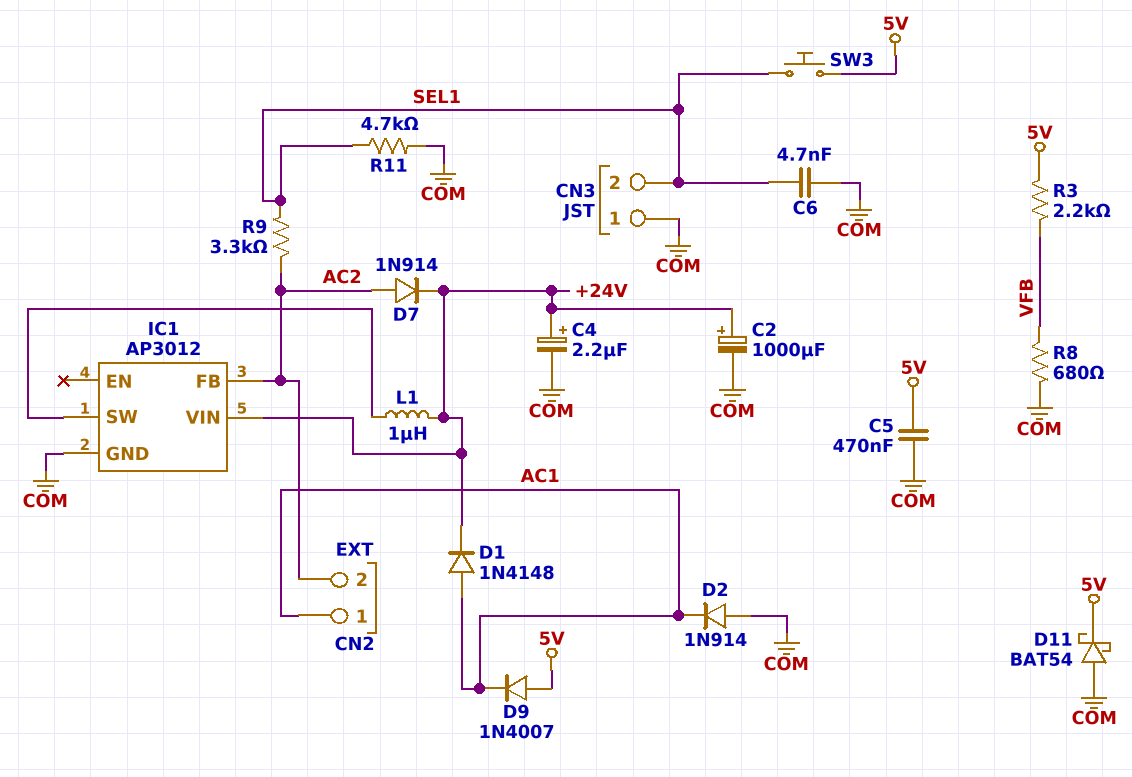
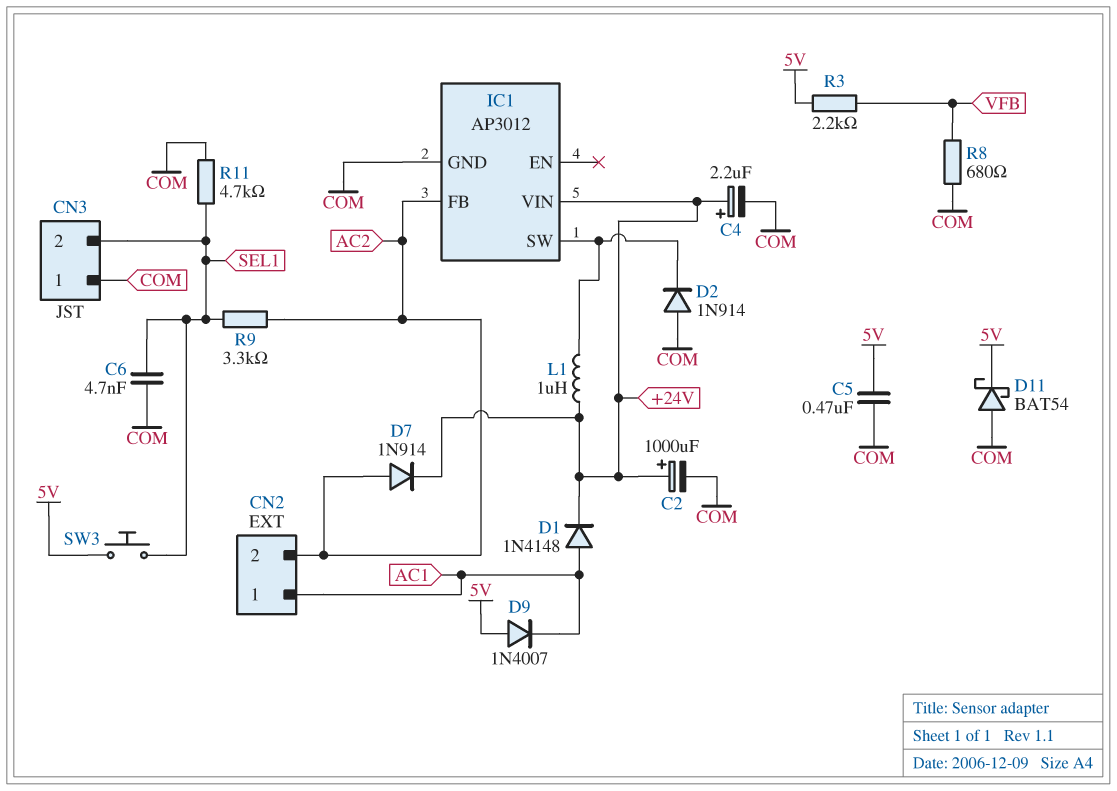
D2: diode 1N914 (A COM, K AC1) -> diode 1N914 (A COM, K IC1/SW)

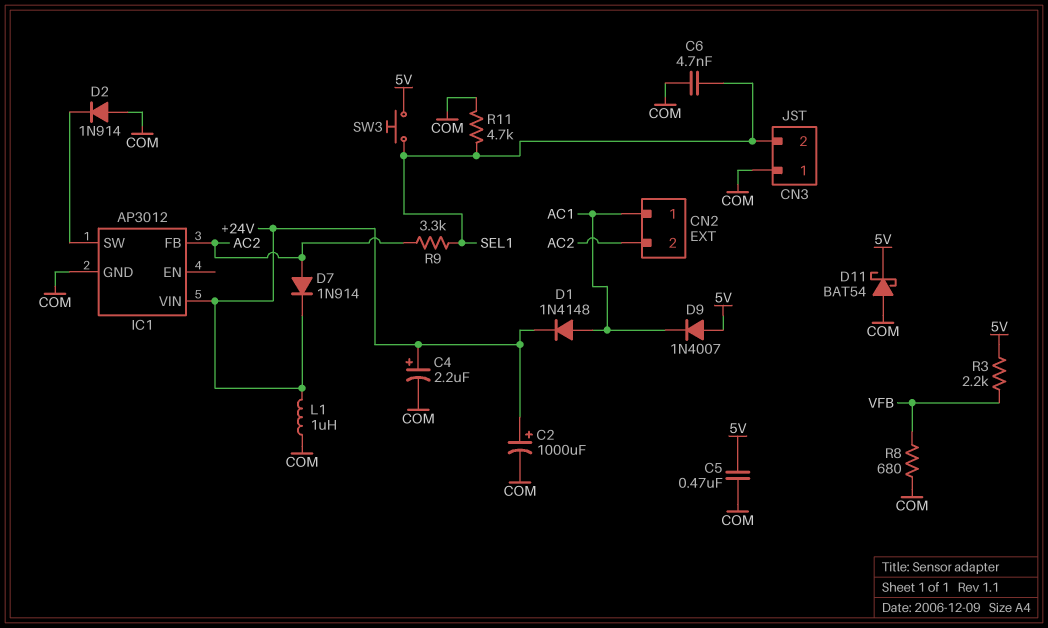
L1: 1uH (+24V, IC1/SW) -> 1uH (+24V, COM)

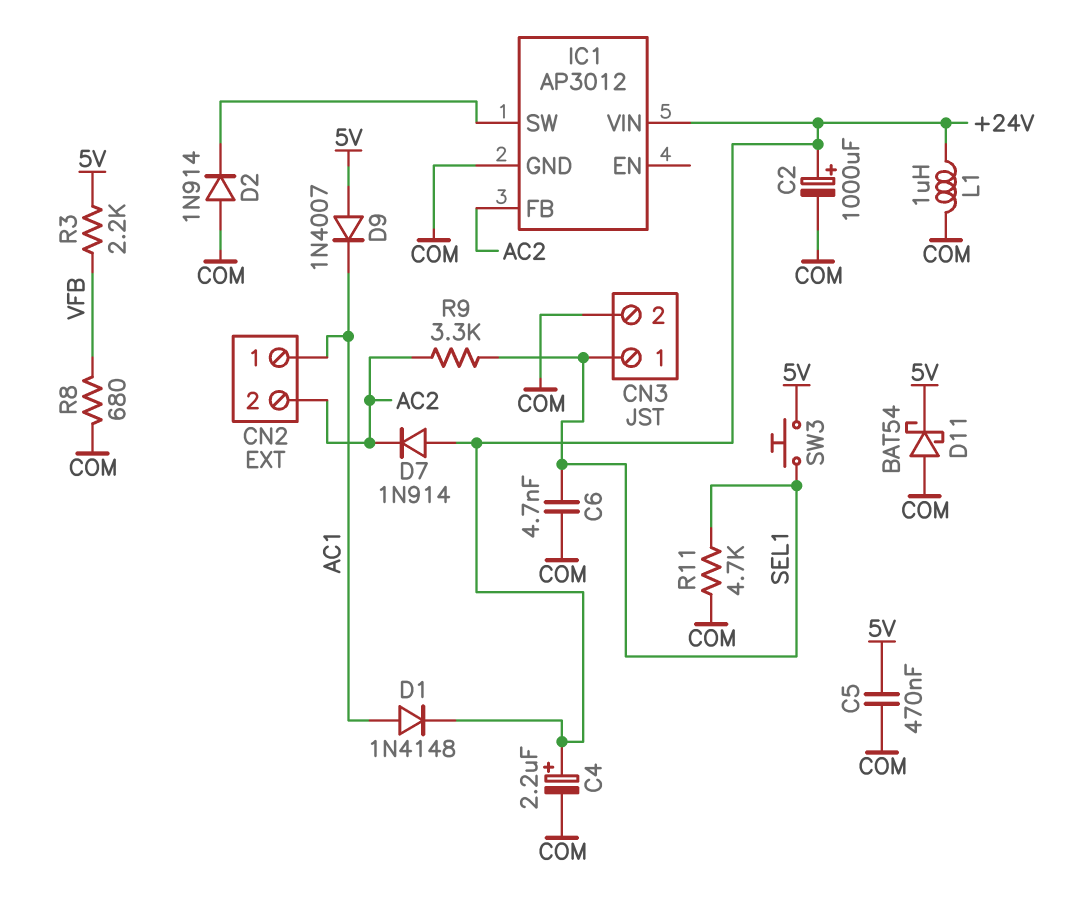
CN3 pin 1: COM -> SEL1
CN3 pin 2: SEL1 -> COM
D7: diode 1N914 (A AC2, K +24V) -> diode 1N914 (A +24V, K AC2)

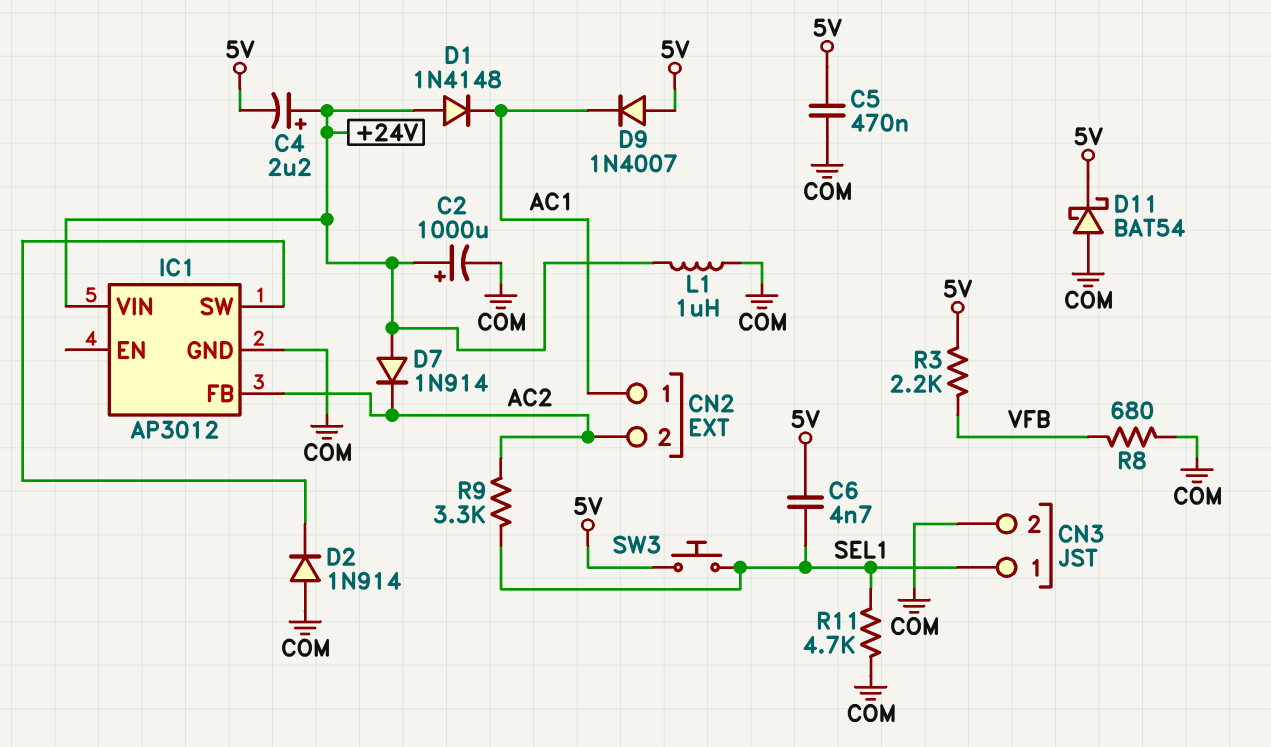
C4: 2.2uF (plus +24V, minus COM) -> 2.2uF (plus +24V, minus 5V)
C6: 4.7nF (COM, SEL1) -> 4.7nF (5V, SEL1)
D1: diode 1N4148 (A AC1, K +24V) -> diode 1N4148 (A +24V, K AC1)

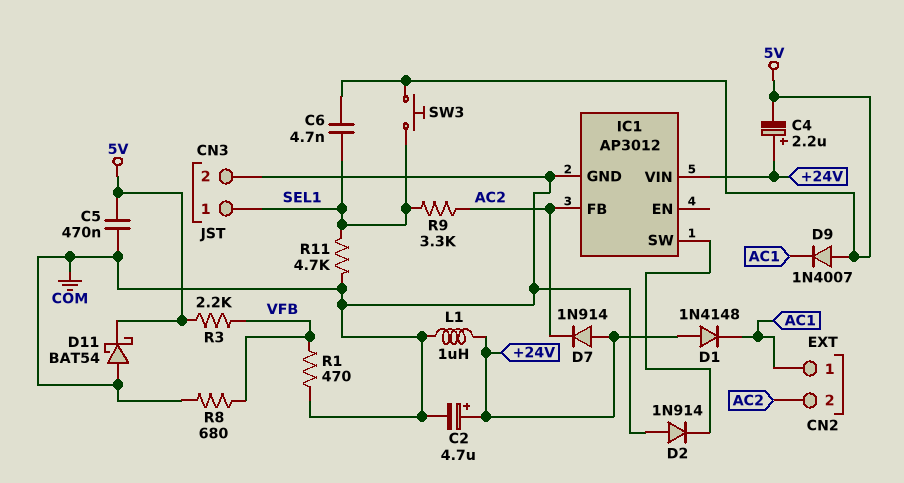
C2: 1000uF (plus +24V, minus COM) -> 4.7uF (plus +24V, minus COM)
R1: none -> 470 (COM, VFB)

